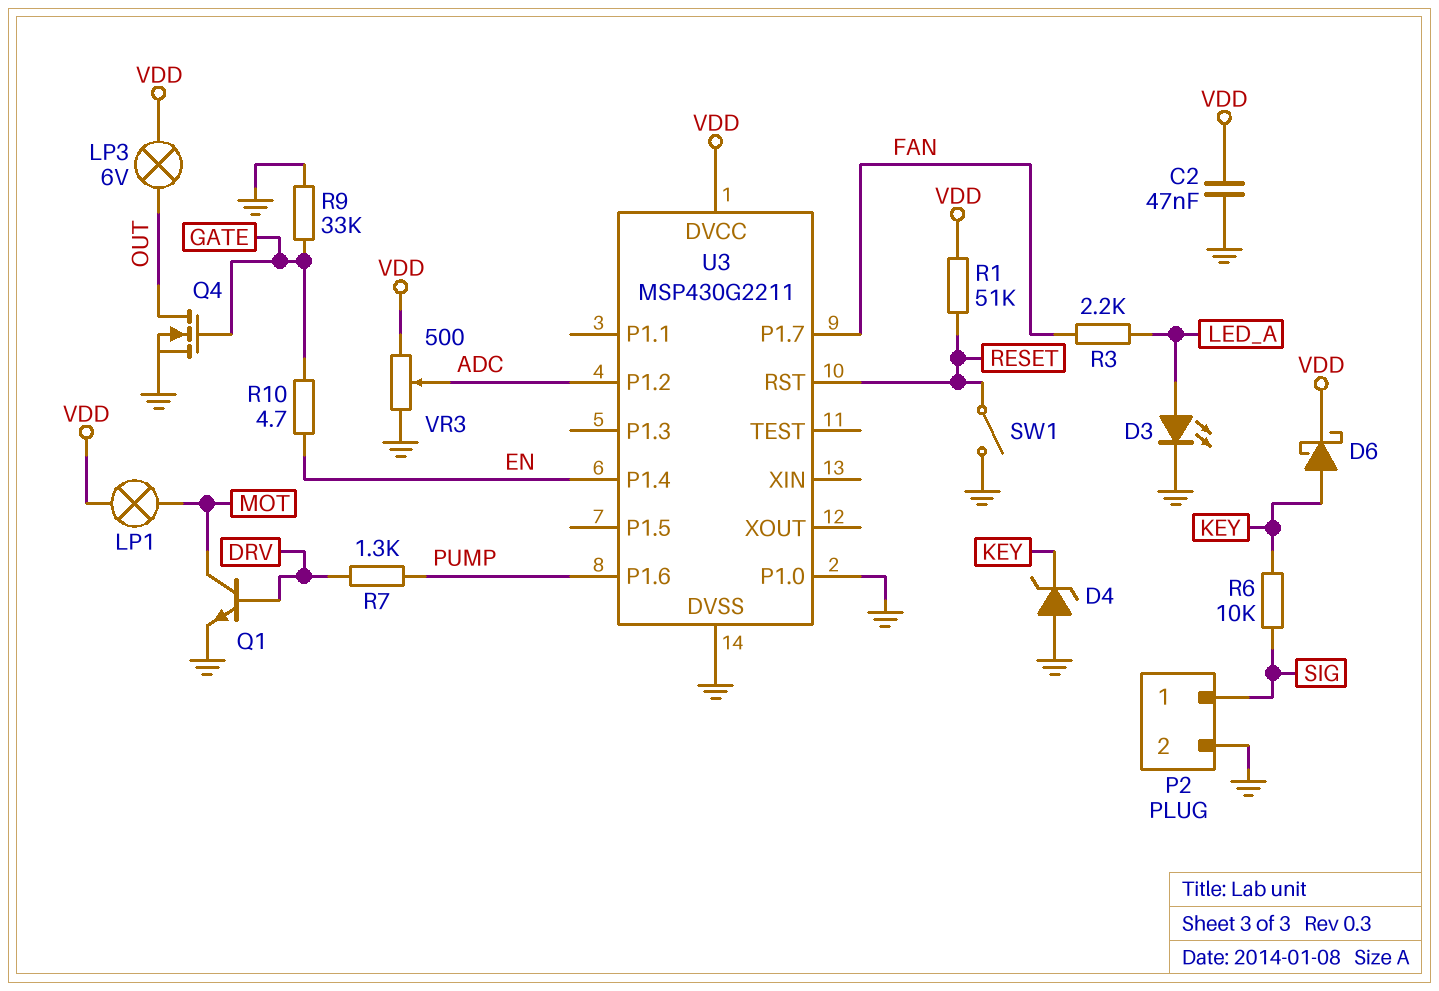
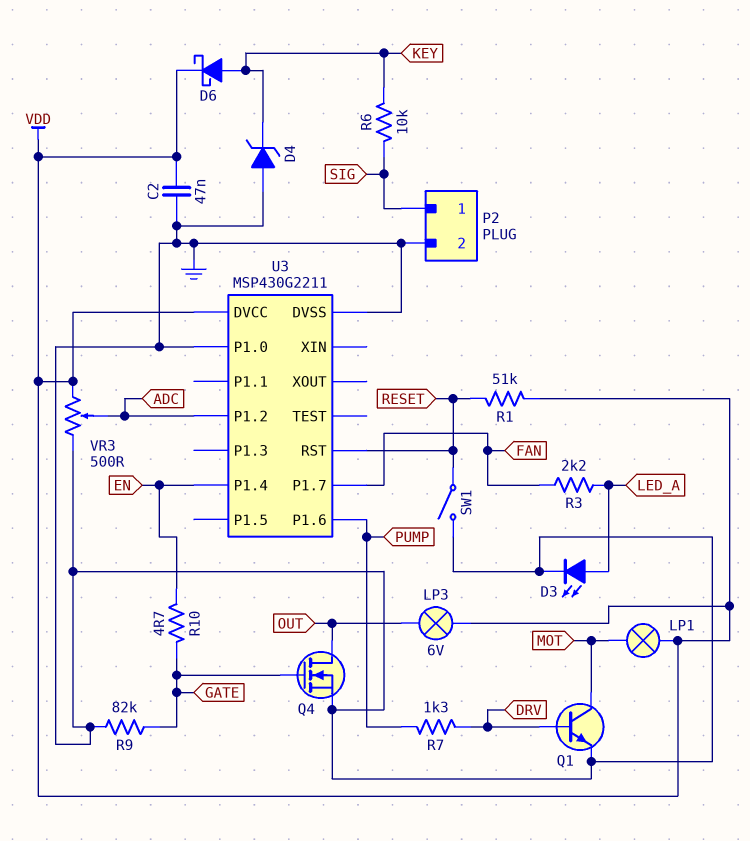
R9: 33k (GATE, GND) -> 82k (GATE, GND)

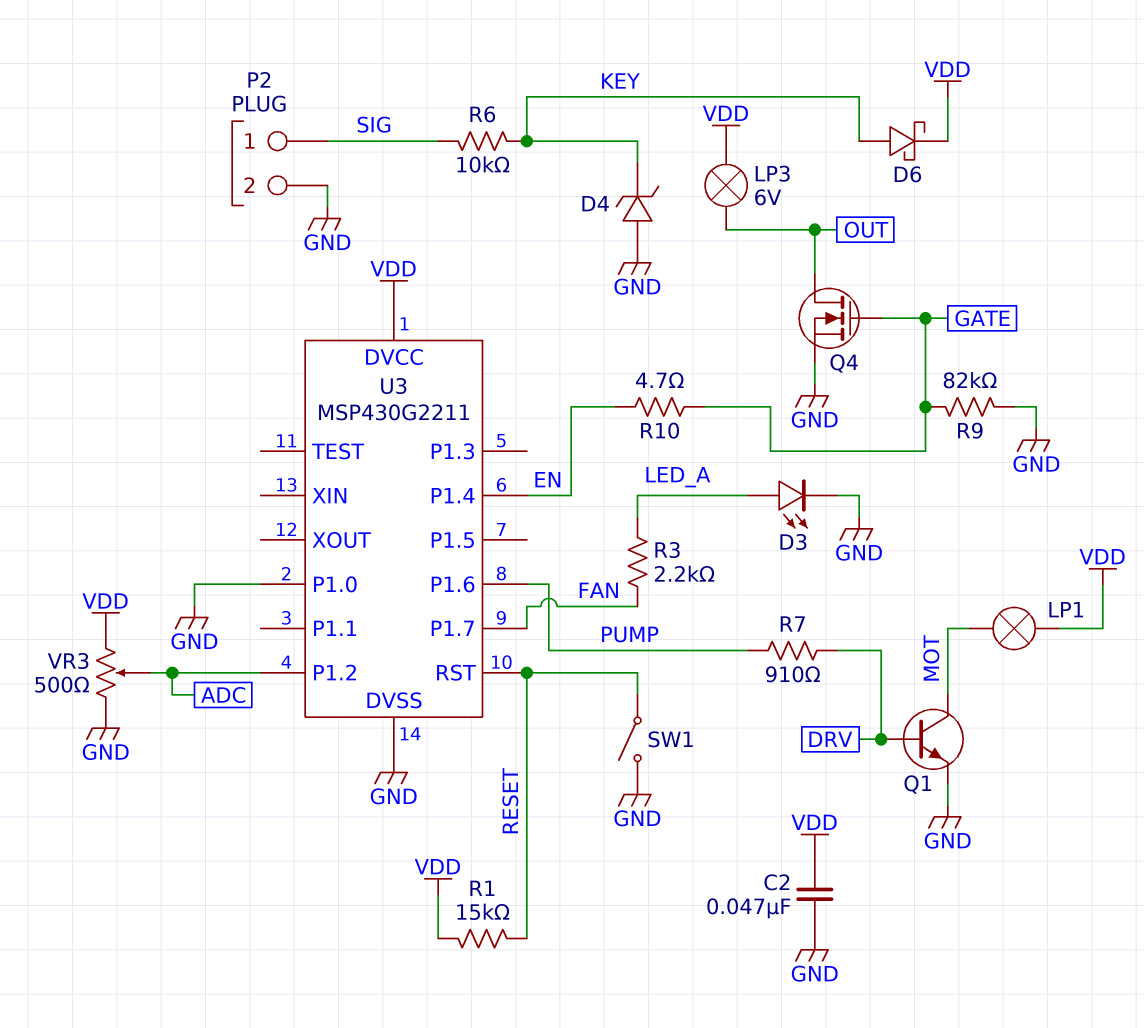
R1: 51k (RESET, VDD) -> 15k (RESET, VDD)
R7: 1.3k (DRV, PUMP) -> 910 (DRV, PUMP)

